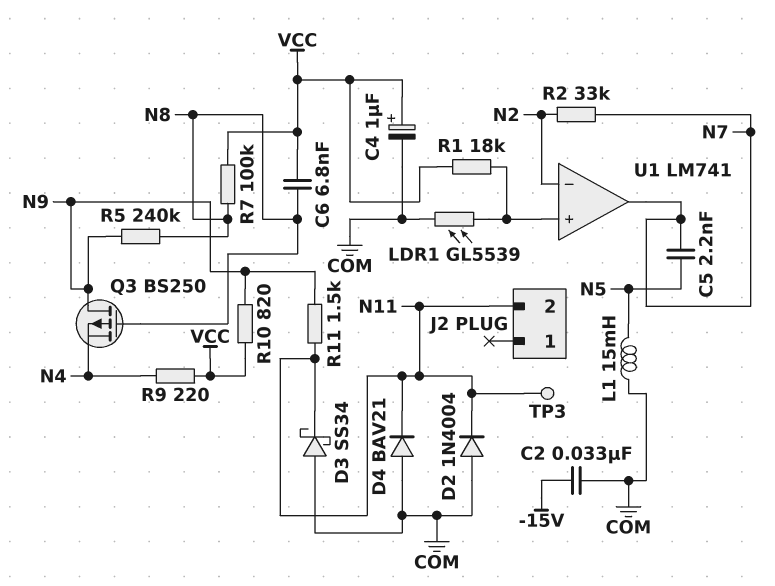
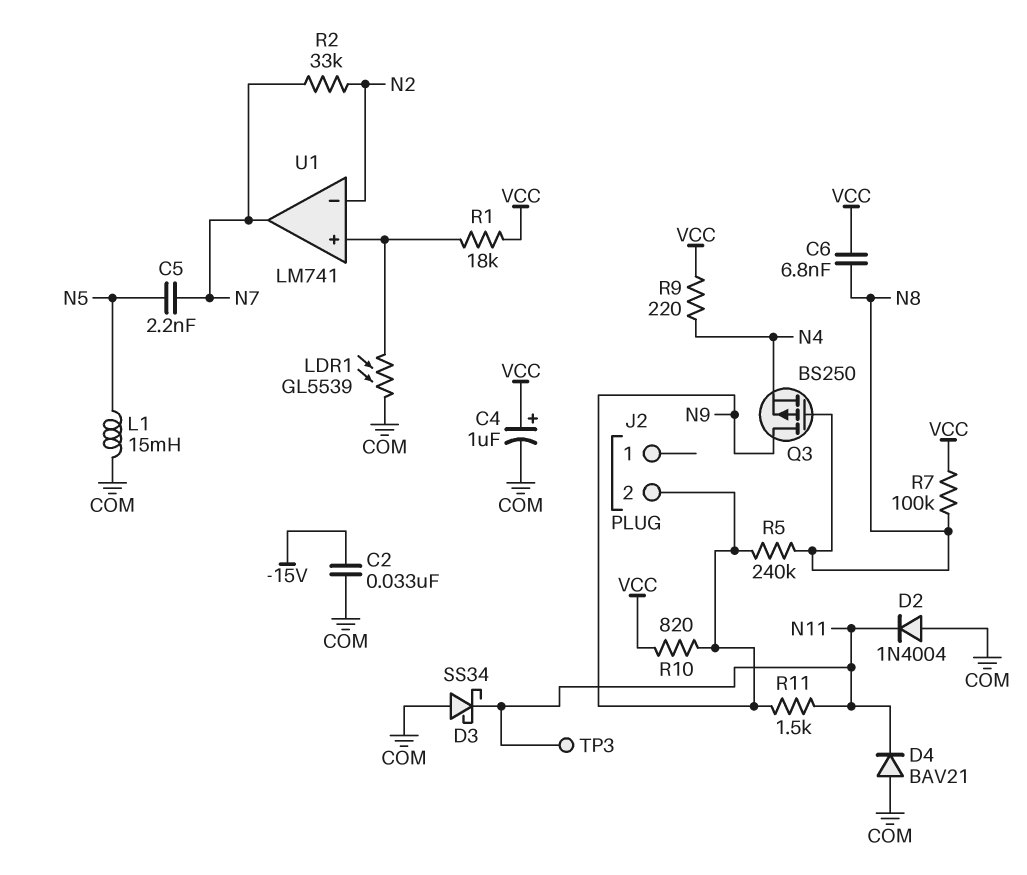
J2 pin 2: N11 -> N9

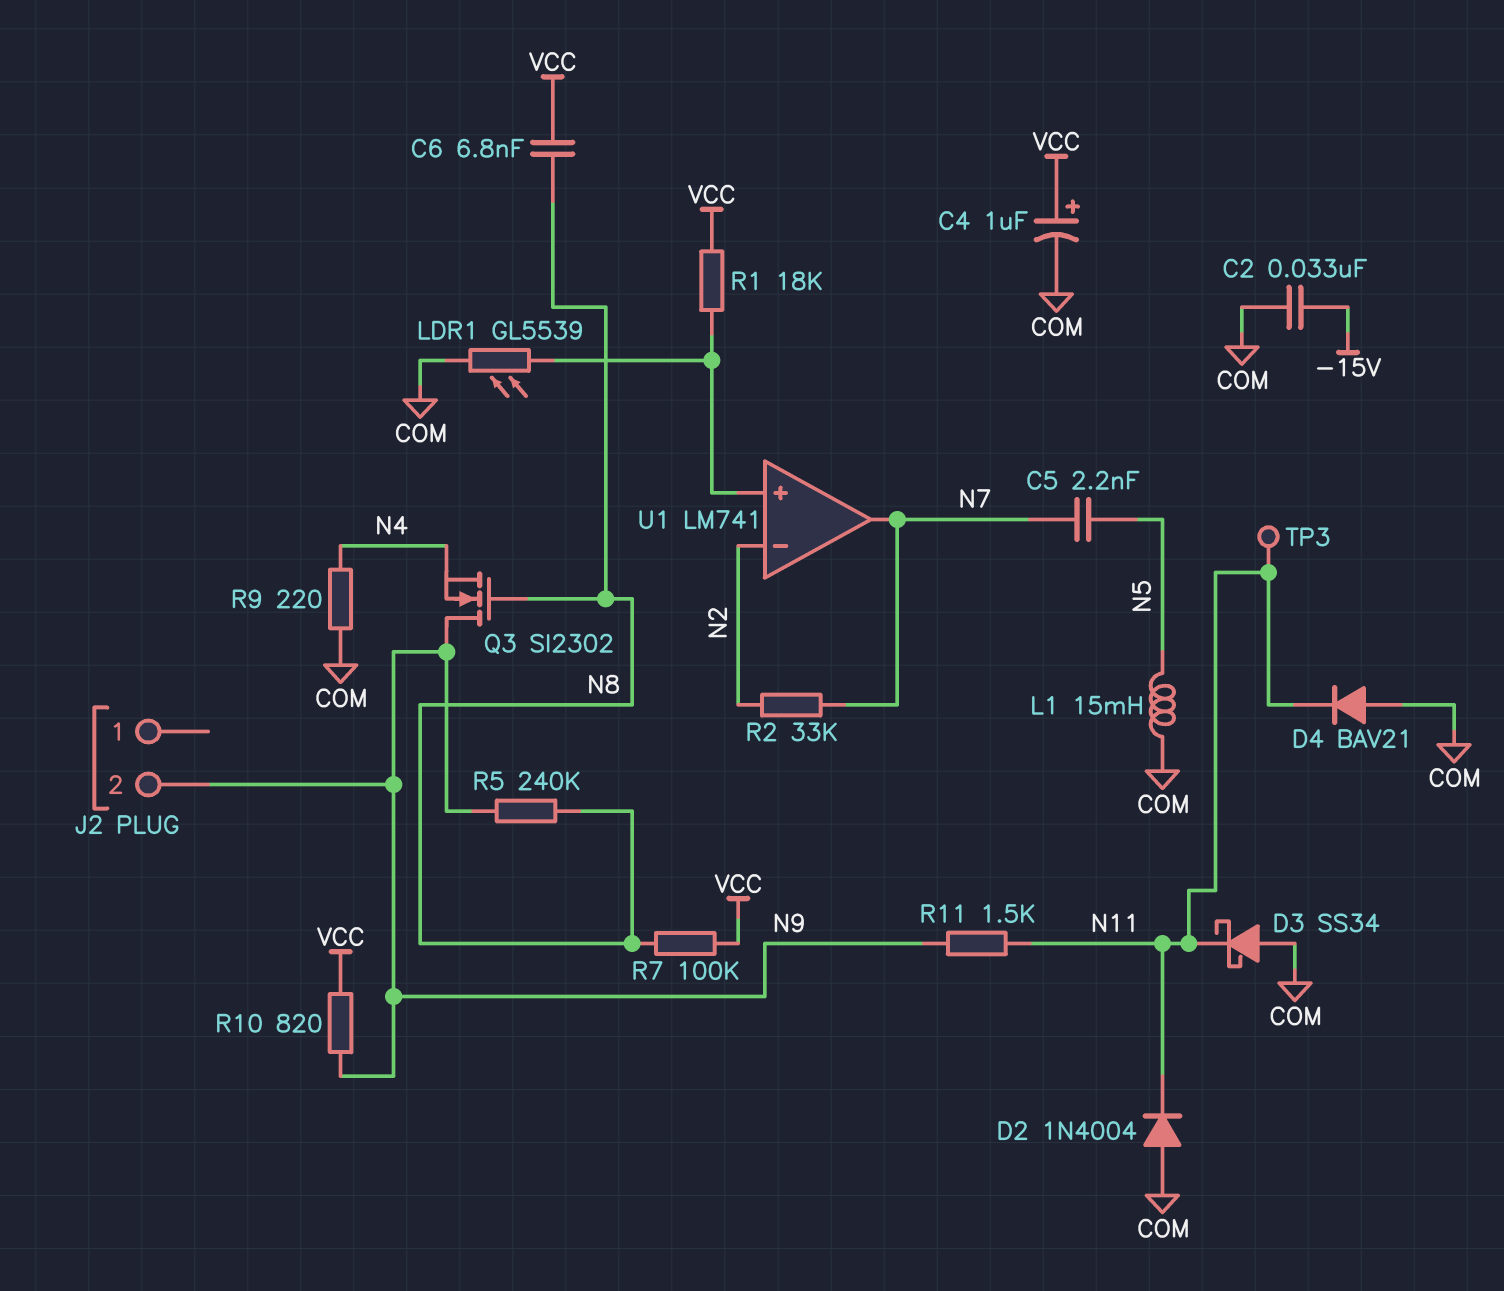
Q3: PMOS BS250 (G N8, D N9, S N4) -> NMOS SI2302 (G N8, D N9, S N4)
R9: 220 (N4, VCC) -> 220 (COM, N4)

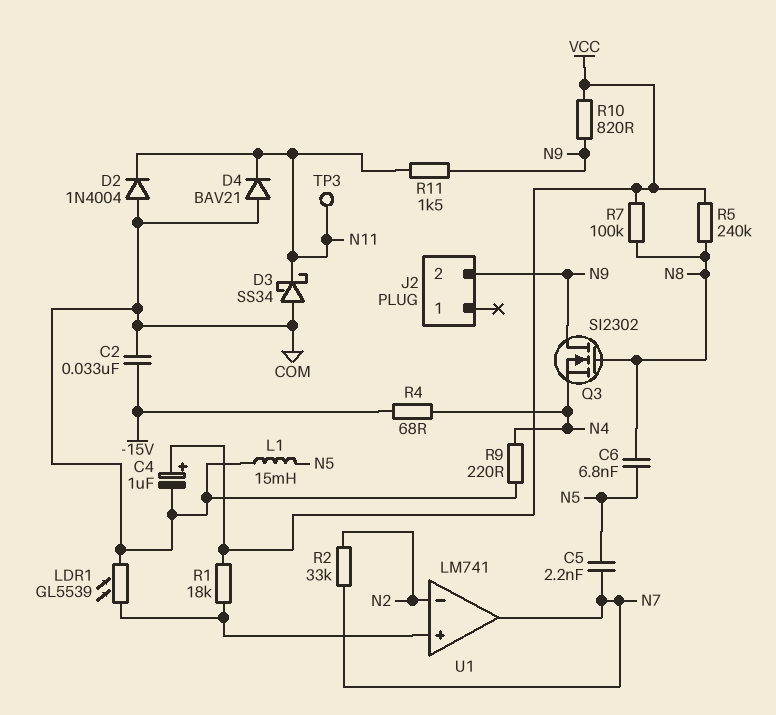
C6: 6.8nF (N8, VCC) -> 6.8nF (N5, N8)
R4: none -> 68 (-15V, N4)
R5: 240k (N8, N9) -> 240k (N8, VCC)

